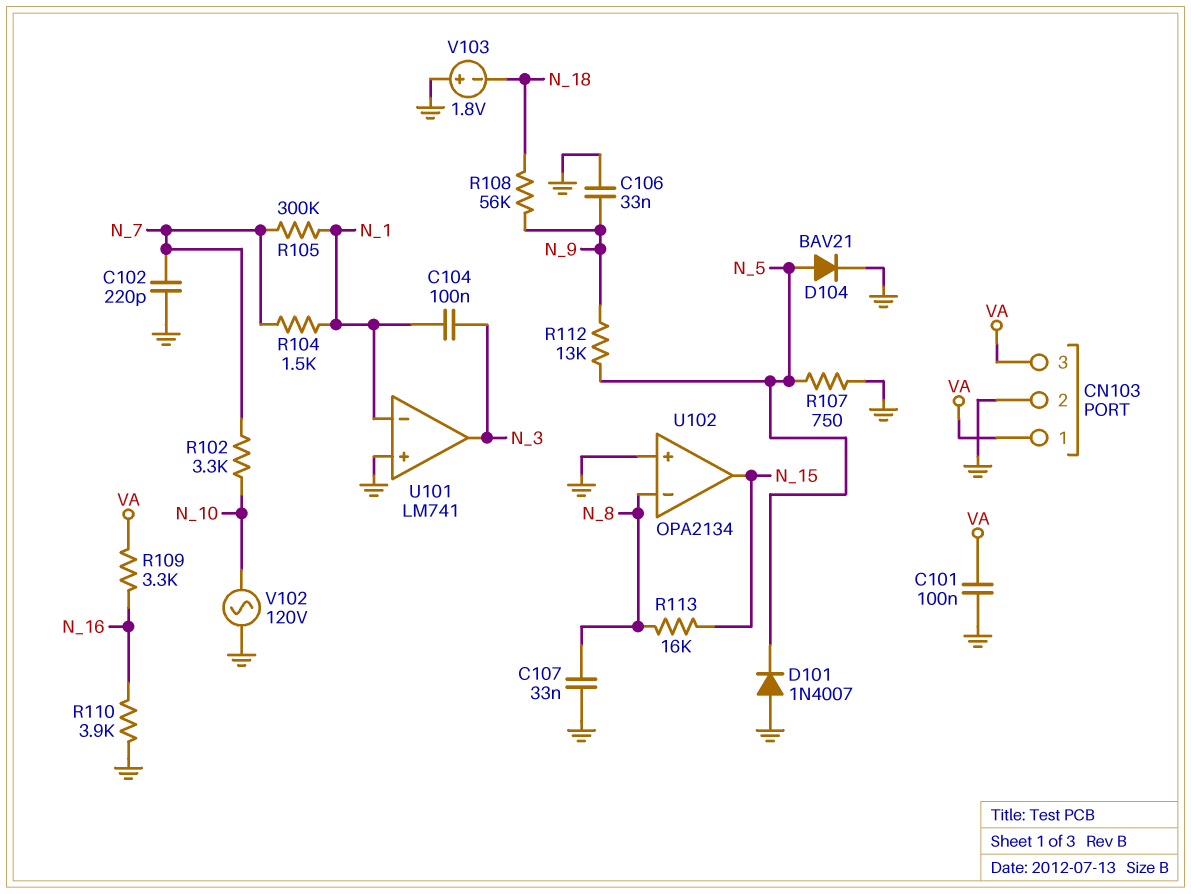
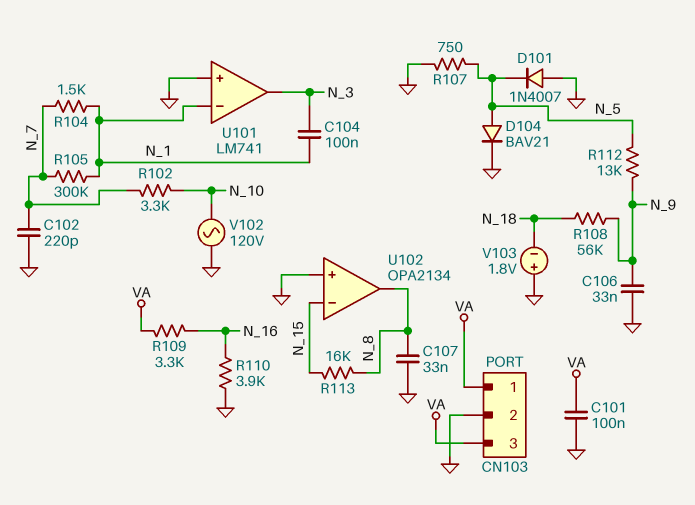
U102 pin in-: N_8 -> N_15
U102 pin out: N_15 -> N_8

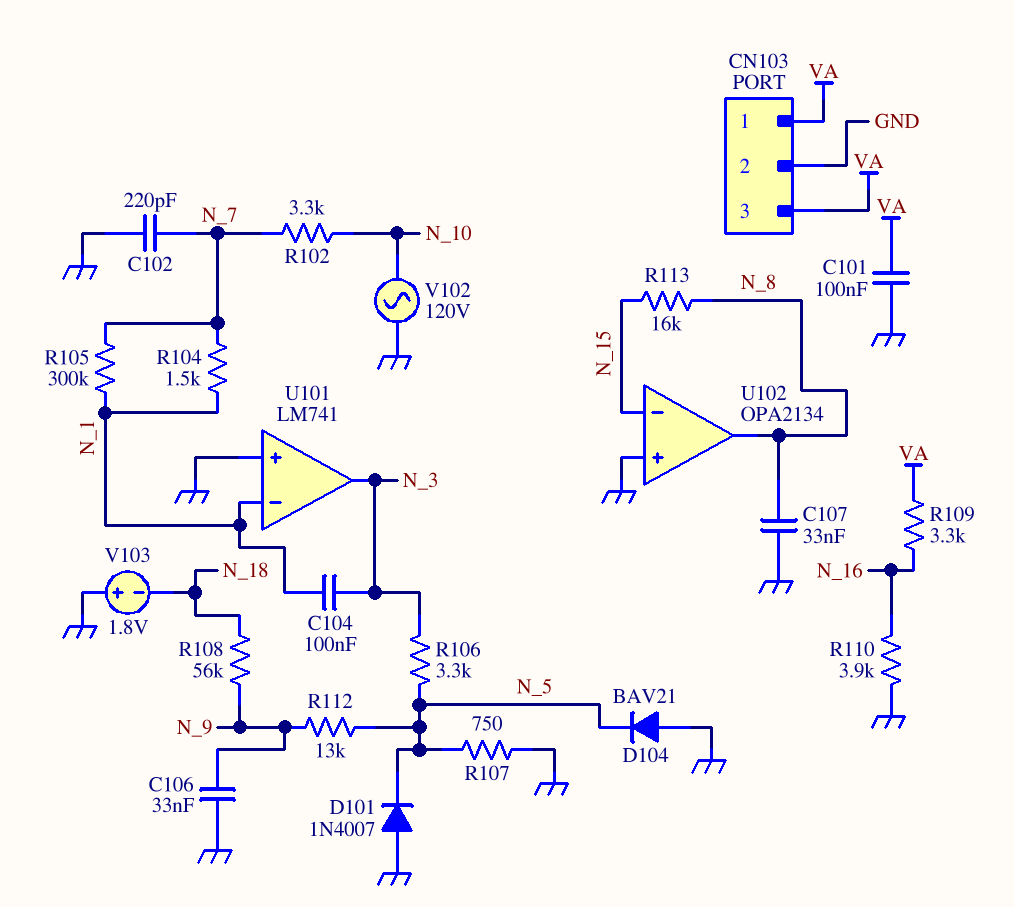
D104: diode BAV21 (A N_5, K GND) -> diode BAV21 (A GND, K N_5)
R106: none -> 3.3k (N_3, N_5)

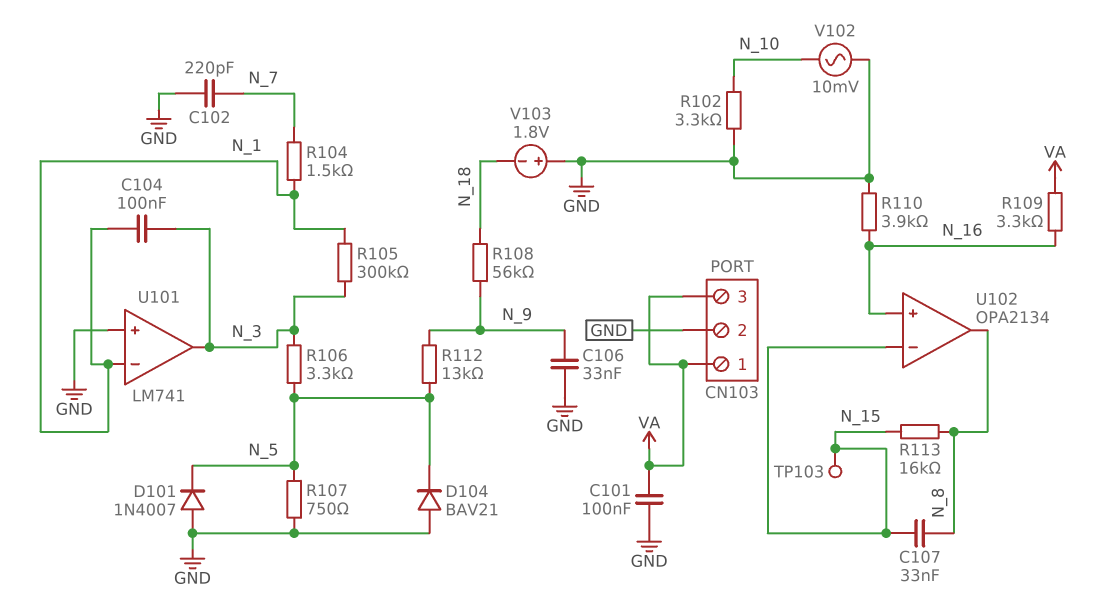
C107: 33nF (GND, N_8) -> 33nF (N_8, N_15)
R102: 3.3k (N_7, N_10) -> 3.3k (GND, N_10)
R105: 300k (N_1, N_7) -> 300k (N_1, N_3)
TP103: none -> test point (N_15)
U102 pin in+: GND -> N_16
V102: AC 120V (GND, N_10) -> AC 10mV (GND, N_10)

